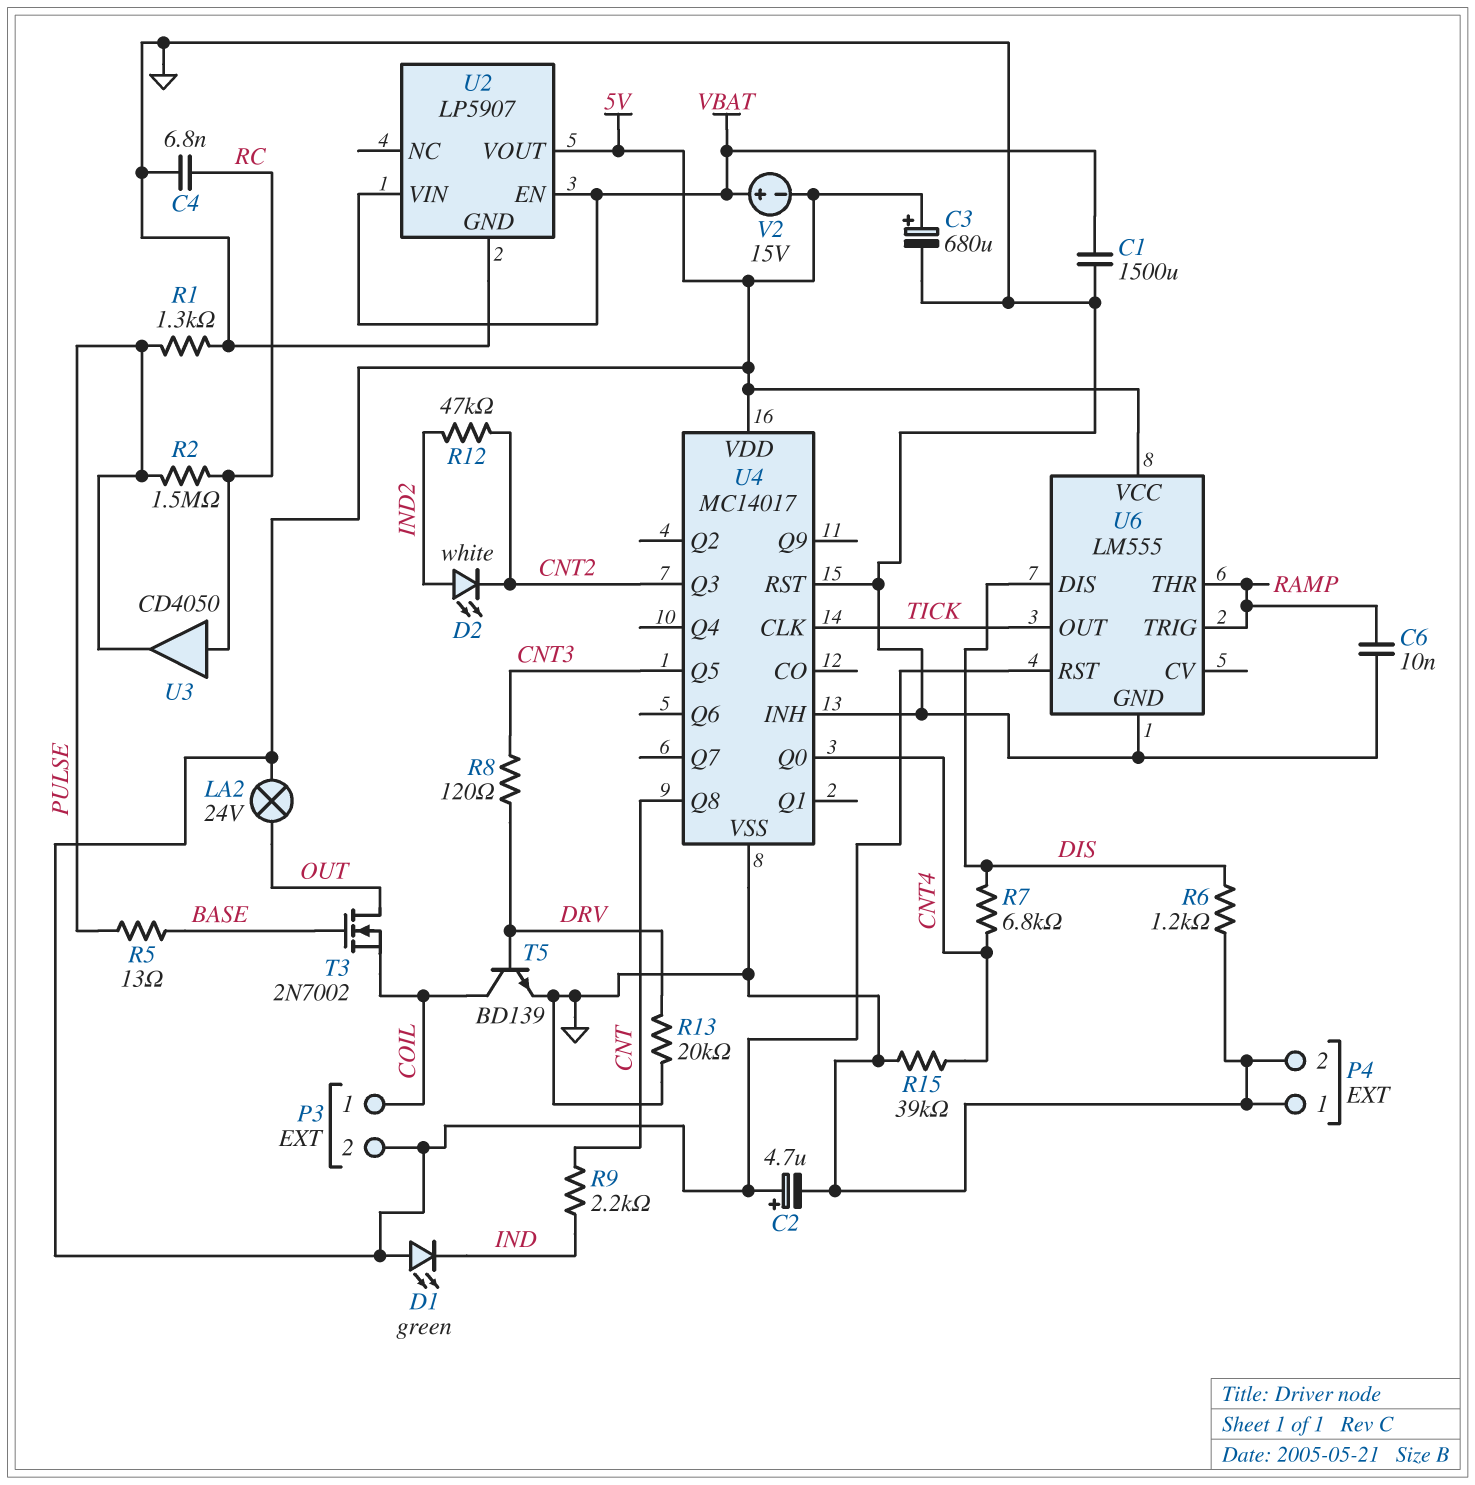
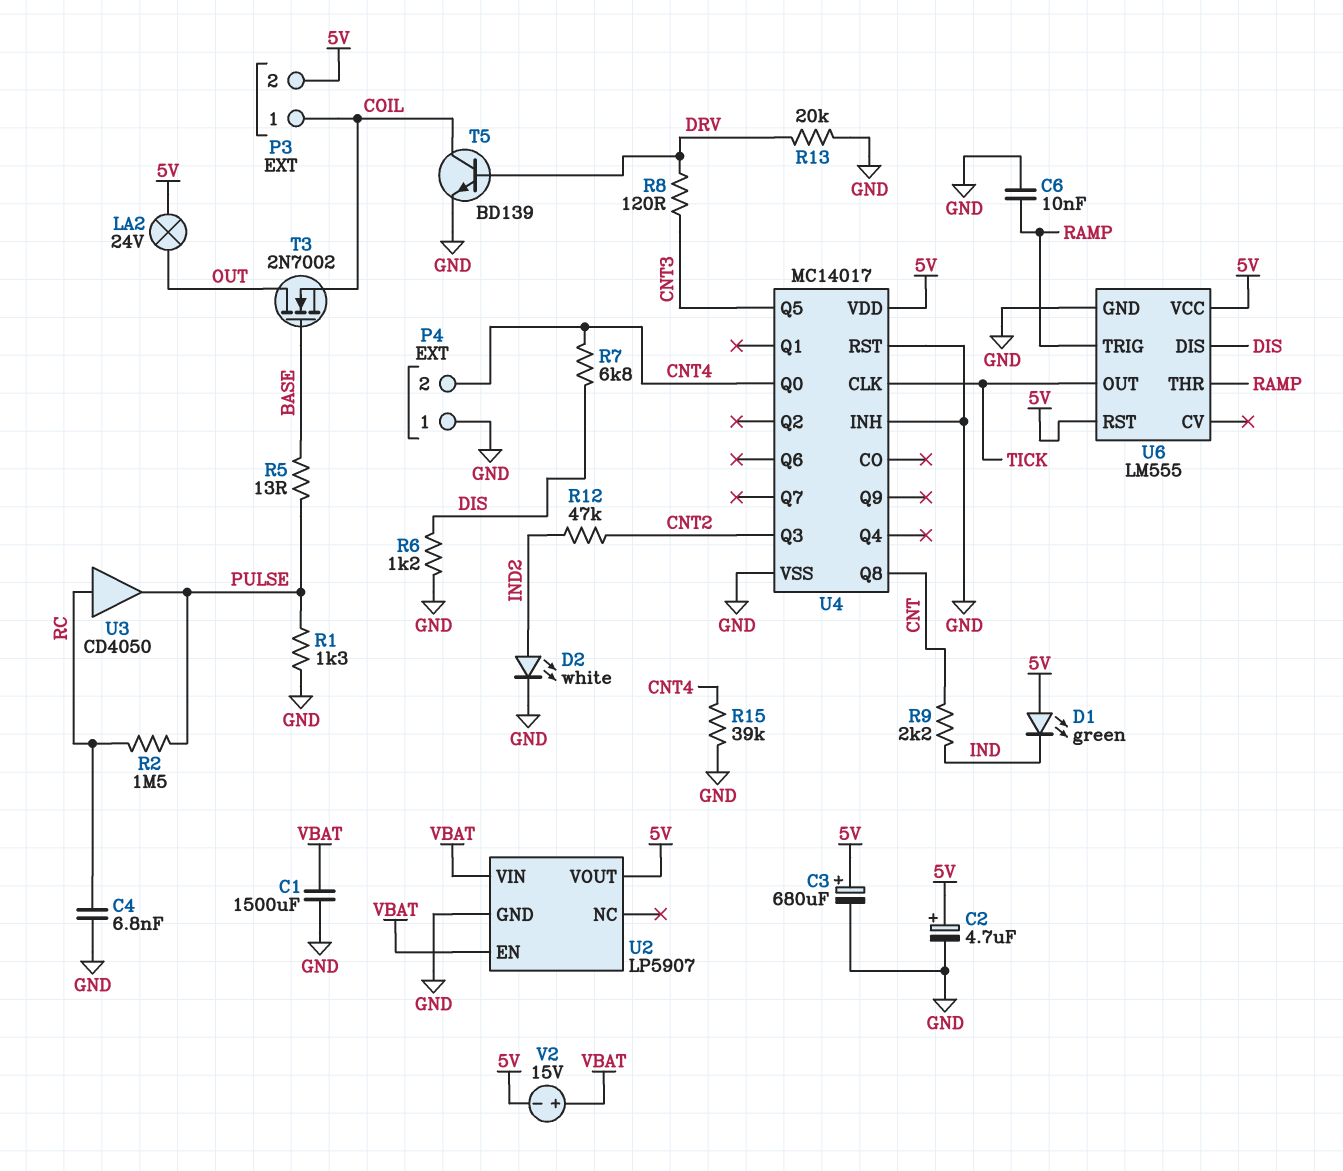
D2: LED white (A IND2, K CNT2) -> LED white (A IND2, K GND)
P4 pin 2: GND -> CNT4

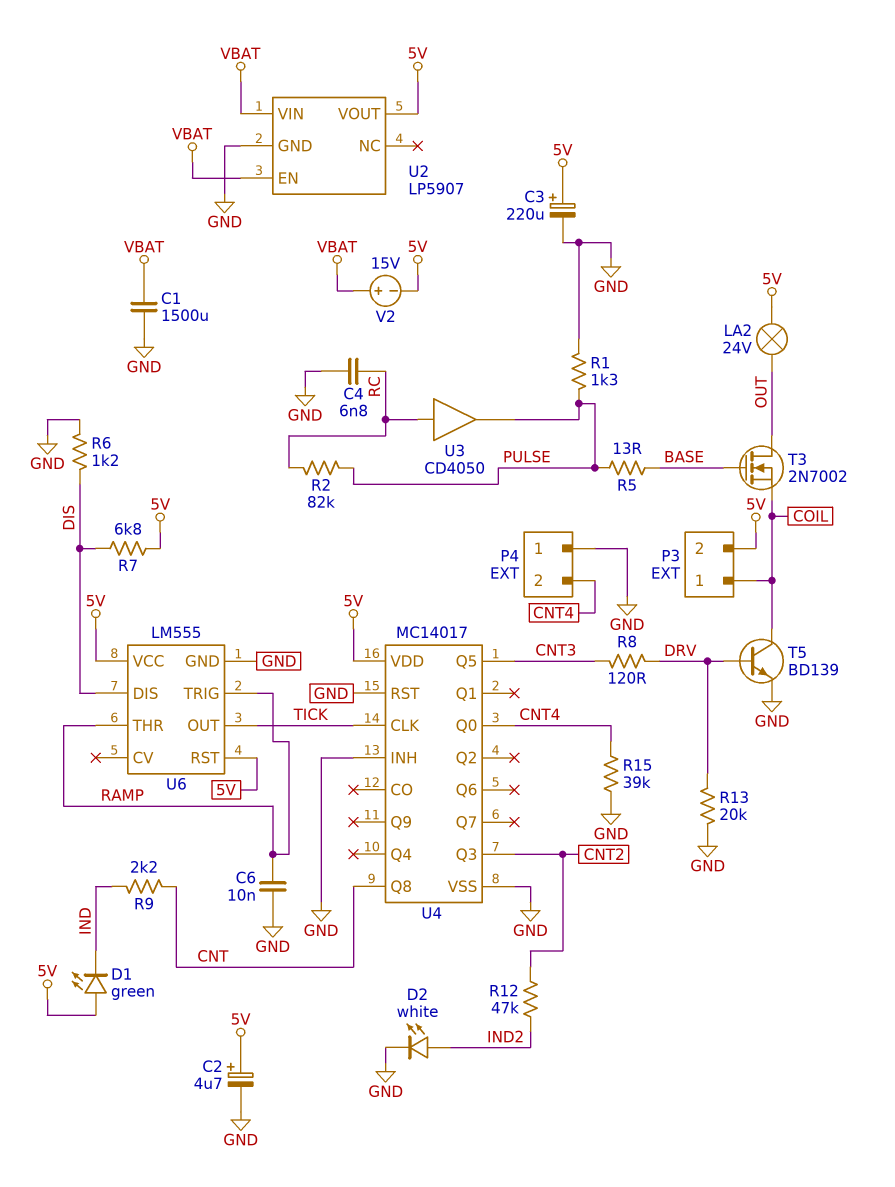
C3: 680uF (plus 5V, minus GND) -> 220uF (plus 5V, minus GND)
R2: 1.5M (PULSE, RC) -> 82k (PULSE, RC)
R7: 6.8k (CNT4, DIS) -> 6.8k (5V, DIS)

